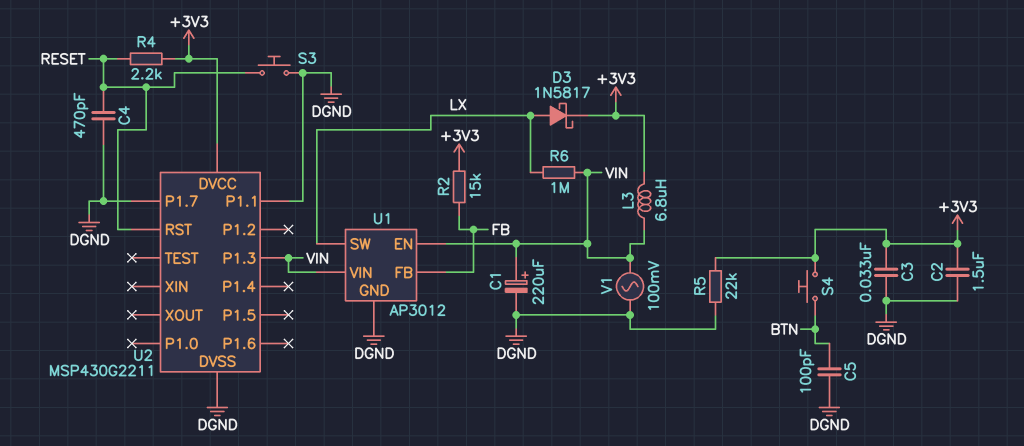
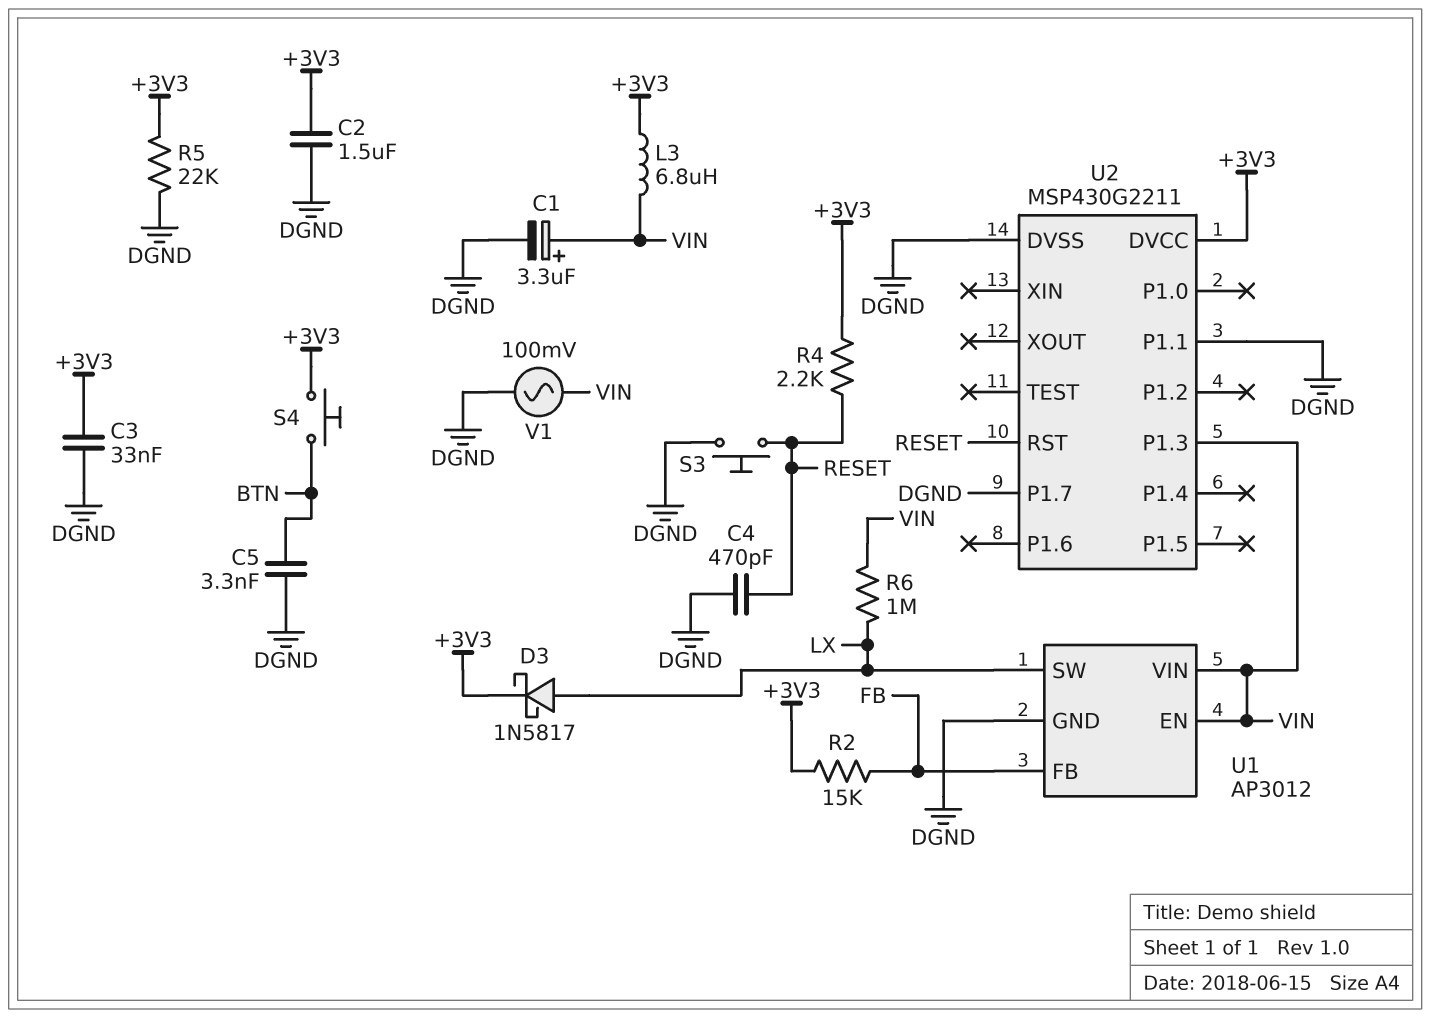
C1: 220uF (plus VIN, minus DGND) -> 3.3uF (plus VIN, minus DGND)
C5: 100pF (BTN, DGND) -> 3.3nF (BTN, DGND)

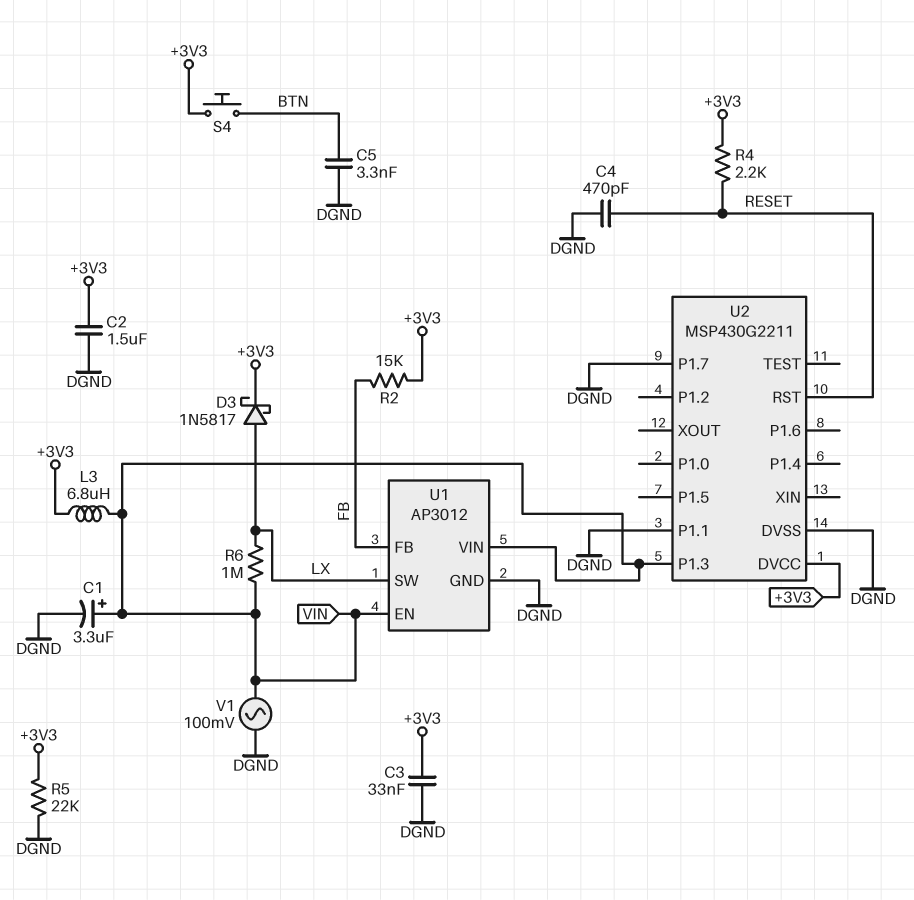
S3: button (DGND, RESET) -> none

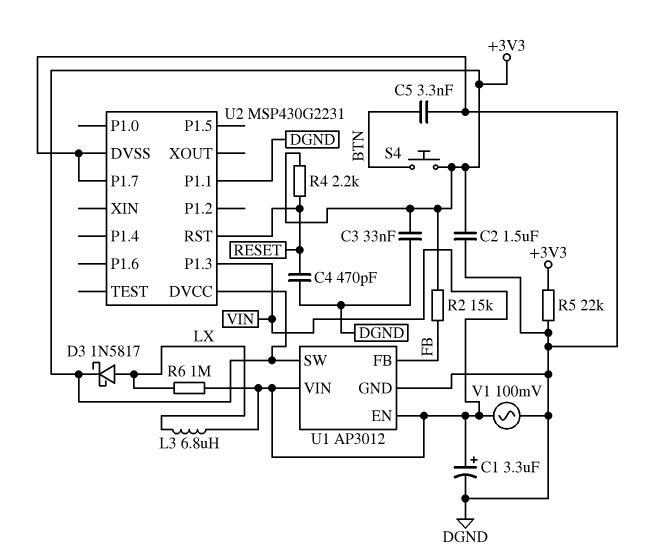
L3: 6.8uH (+3V3, VIN) -> 6.8uH (LX, VIN)
U1 pin SW: LX -> +3V3
U2: MSP430G2211 -> MSP430G2231

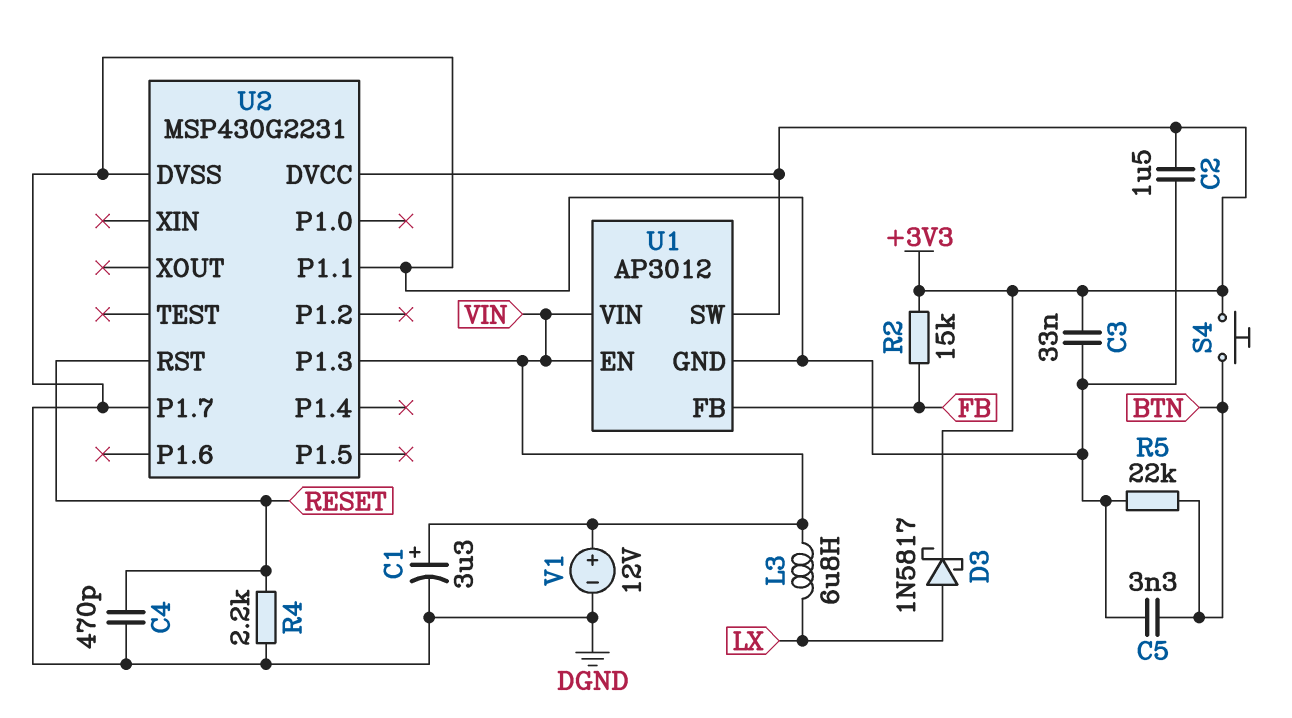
R4: 2.2k (+3V3, RESET) -> 2.2k (DGND, RESET)
R5: 22k (+3V3, DGND) -> 22k (BTN, DGND)
R6: 1M (LX, VIN) -> none
V1: AC 100mV (DGND, VIN) -> 12V (plus VIN, minus DGND)

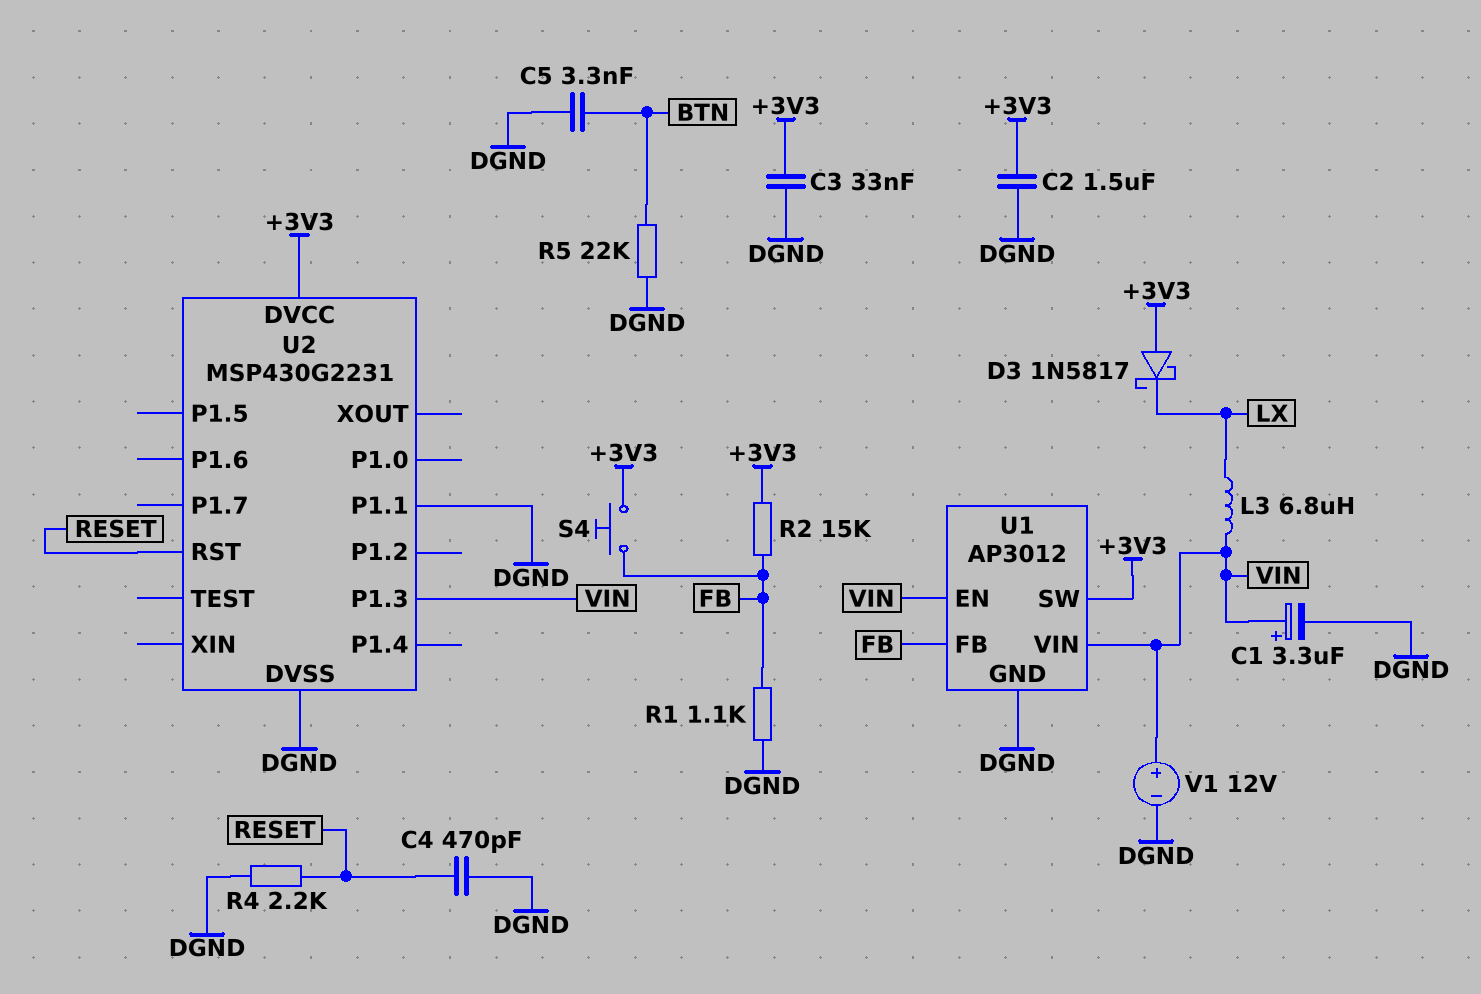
D3: schottky 1N5817 (A LX, K +3V3) -> schottky 1N5817 (A +3V3, K LX)
R1: none -> 1.1k (DGND, FB)
S4: button (+3V3, BTN) -> button (+3V3, FB)
U2 pin P1.7: DGND -> none

